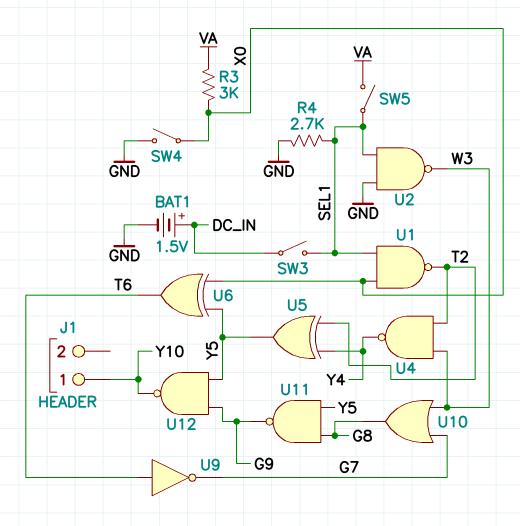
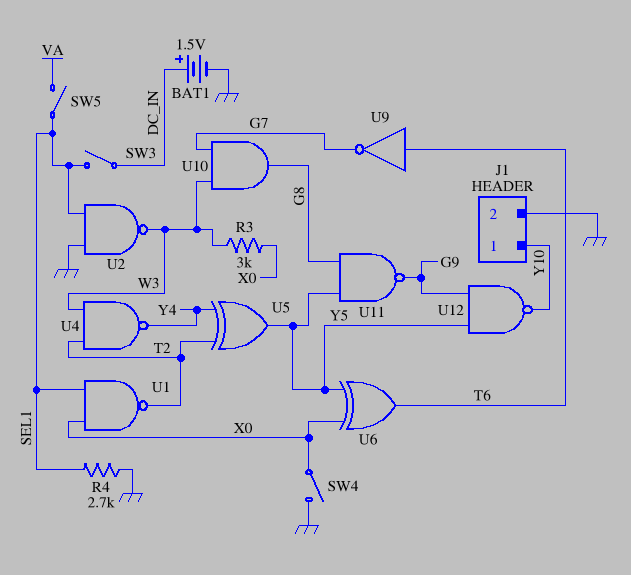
J1 pin 2: none -> GND
R3: 3k (VA, X0) -> 3k (W3, X0)
U10: OR (in G7, in W3, out G8) -> AND (in G7, in W3, out G8)

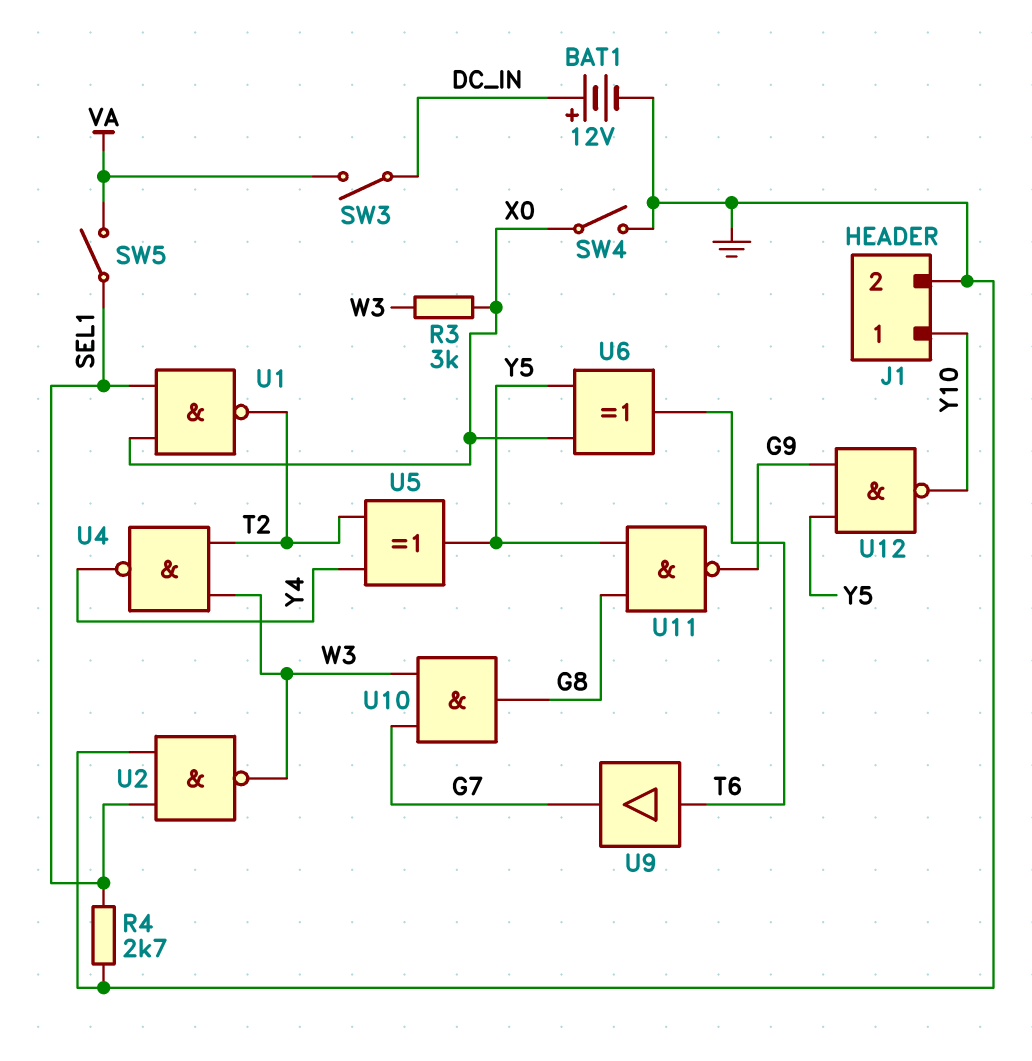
BAT1: 1.5V (plus DC_IN, minus GND) -> 12V (plus DC_IN, minus GND)
SW3: switch (DC_IN, SEL1) -> switch (DC_IN, VA)
U9: NOT (in T6, out G7) -> buffer (in T6, out G7)

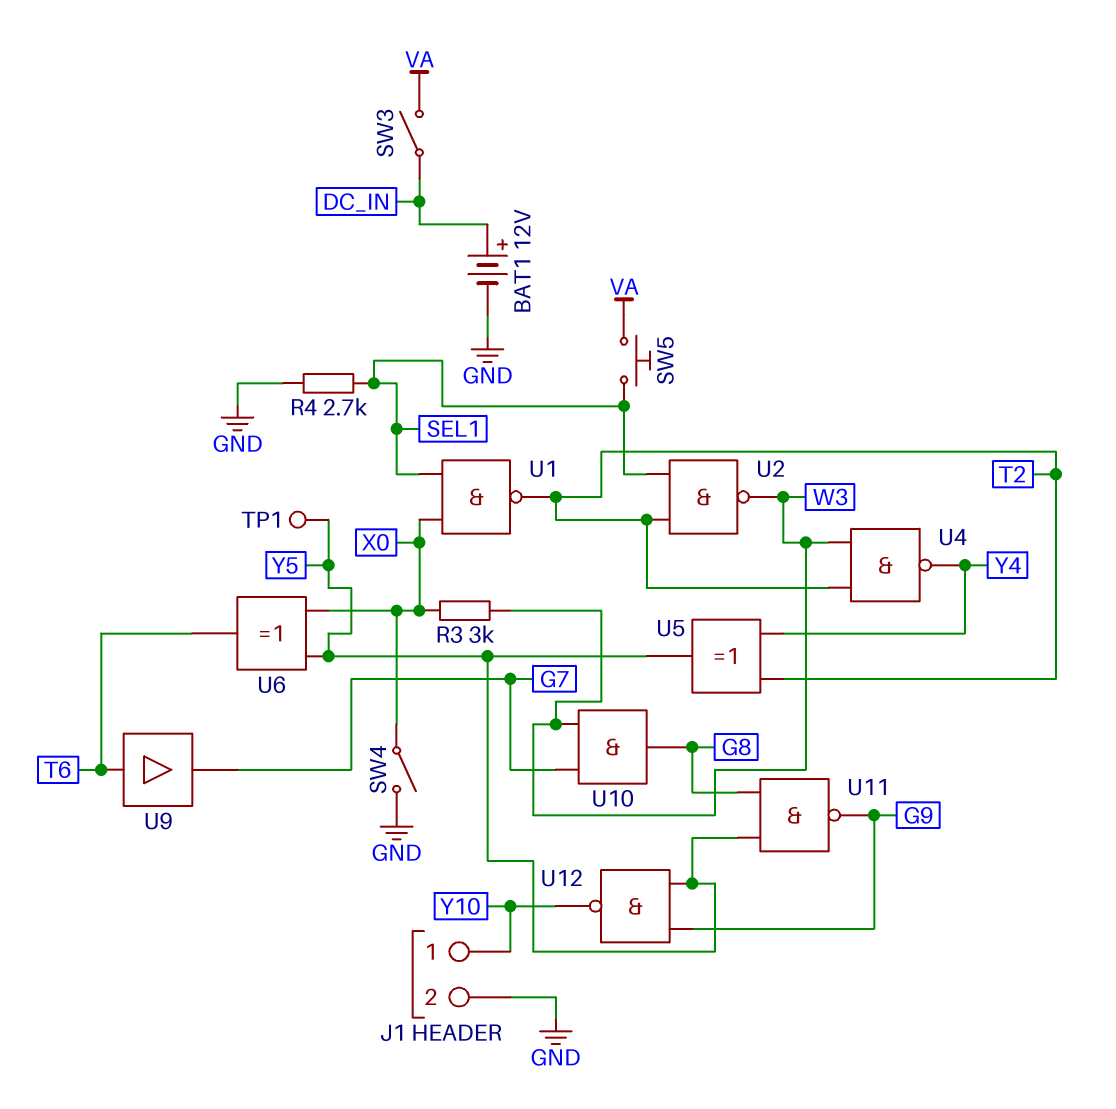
SW5: switch (SEL1, VA) -> button (SEL1, VA)
TP1: none -> test point (Y5)
U2: NAND (in GND, in SEL1, out W3) -> NAND (in SEL1, in T2, out W3)

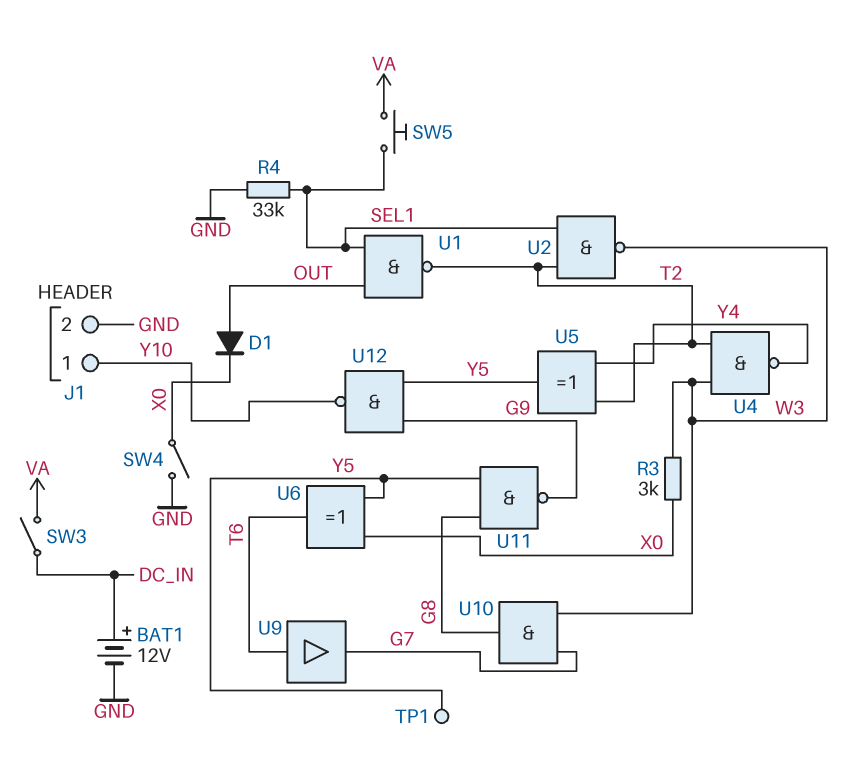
D1: none -> diode (A OUT, K X0)
R4: 2.7k (GND, SEL1) -> 33k (GND, SEL1)
U1: NAND (in SEL1, in X0, out T2) -> NAND (in OUT, in SEL1, out T2)

